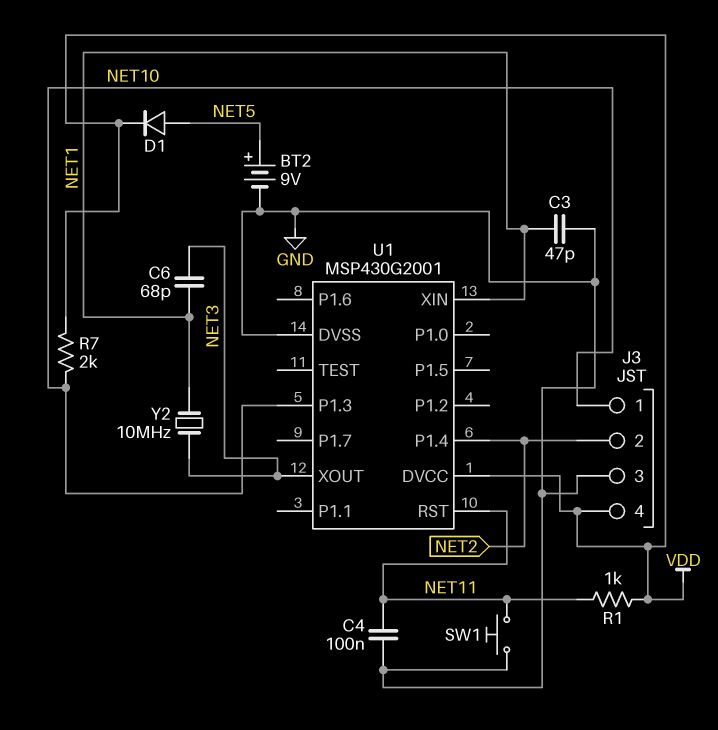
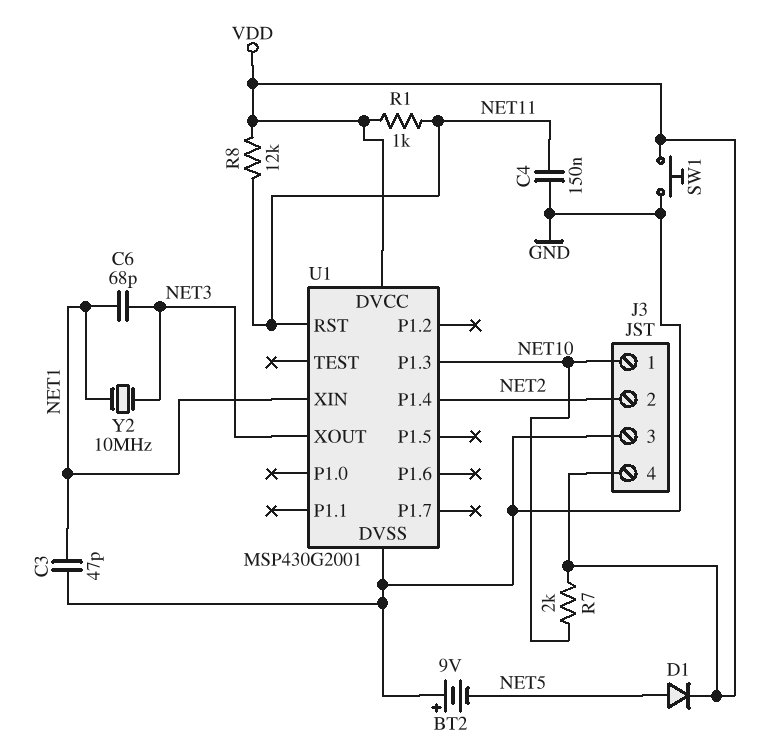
BT2: 9V (plus NET5, minus GND) -> 9V (plus GND, minus NET5)
C4: 100nF (GND, NET11) -> 150nF (GND, NET11)
R8: none -> 12k (NET11, VDD)
SW1: button (GND, NET11) -> button (GND, VDD)

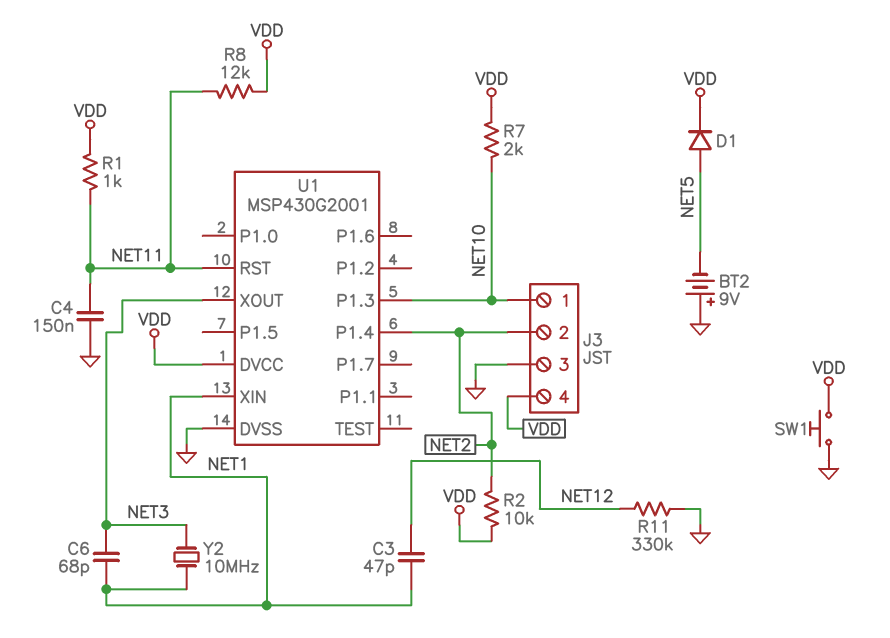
C3: 47pF (GND, NET1) -> 47pF (NET1, NET12)
R2: none -> 10k (NET2, VDD)
R11: none -> 330k (GND, NET12)

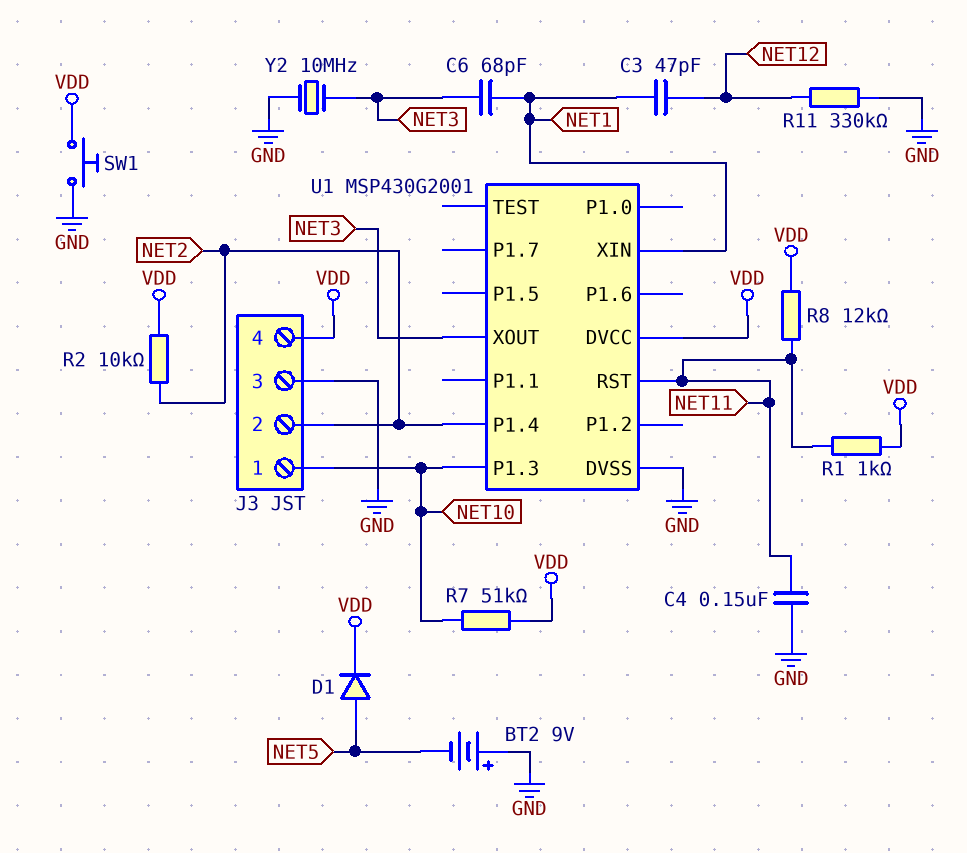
R7: 2k (NET10, VDD) -> 51k (NET10, VDD)
Y2: 10MHz (NET1, NET3) -> 10MHz (GND, NET3)

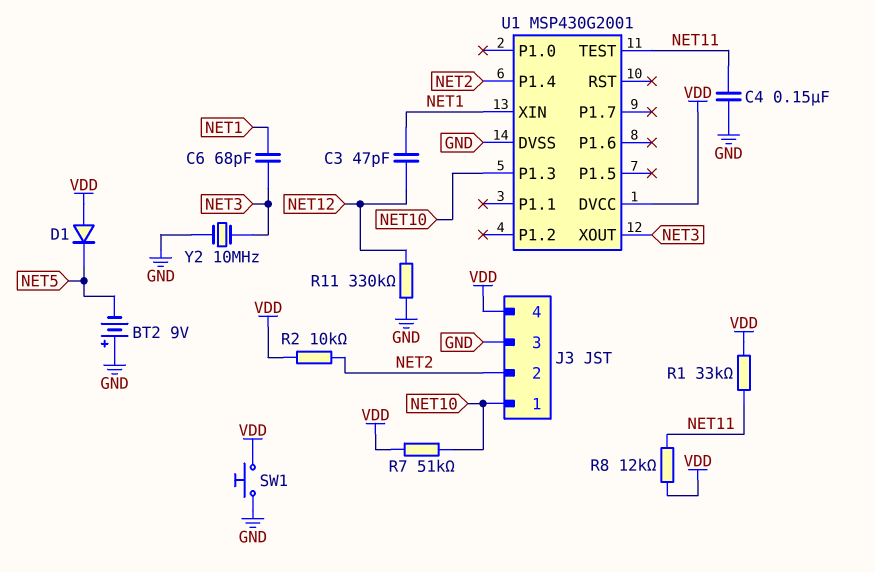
D1: diode (A NET5, K VDD) -> diode (A VDD, K NET5)
R1: 1k (NET11, VDD) -> 33k (NET11, VDD)
U1 pin RST: NET11 -> none
U1 pin TEST: none -> NET11

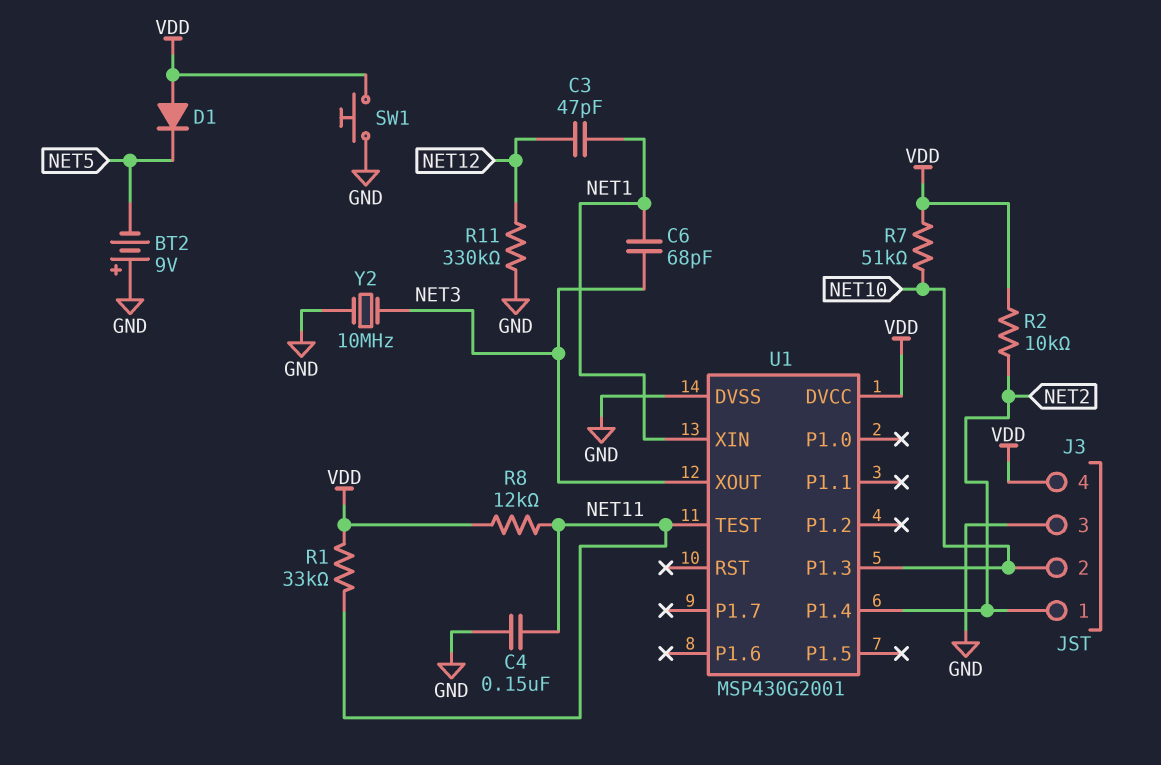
J3 pin 1: NET10 -> NET2
J3 pin 2: NET2 -> NET10

